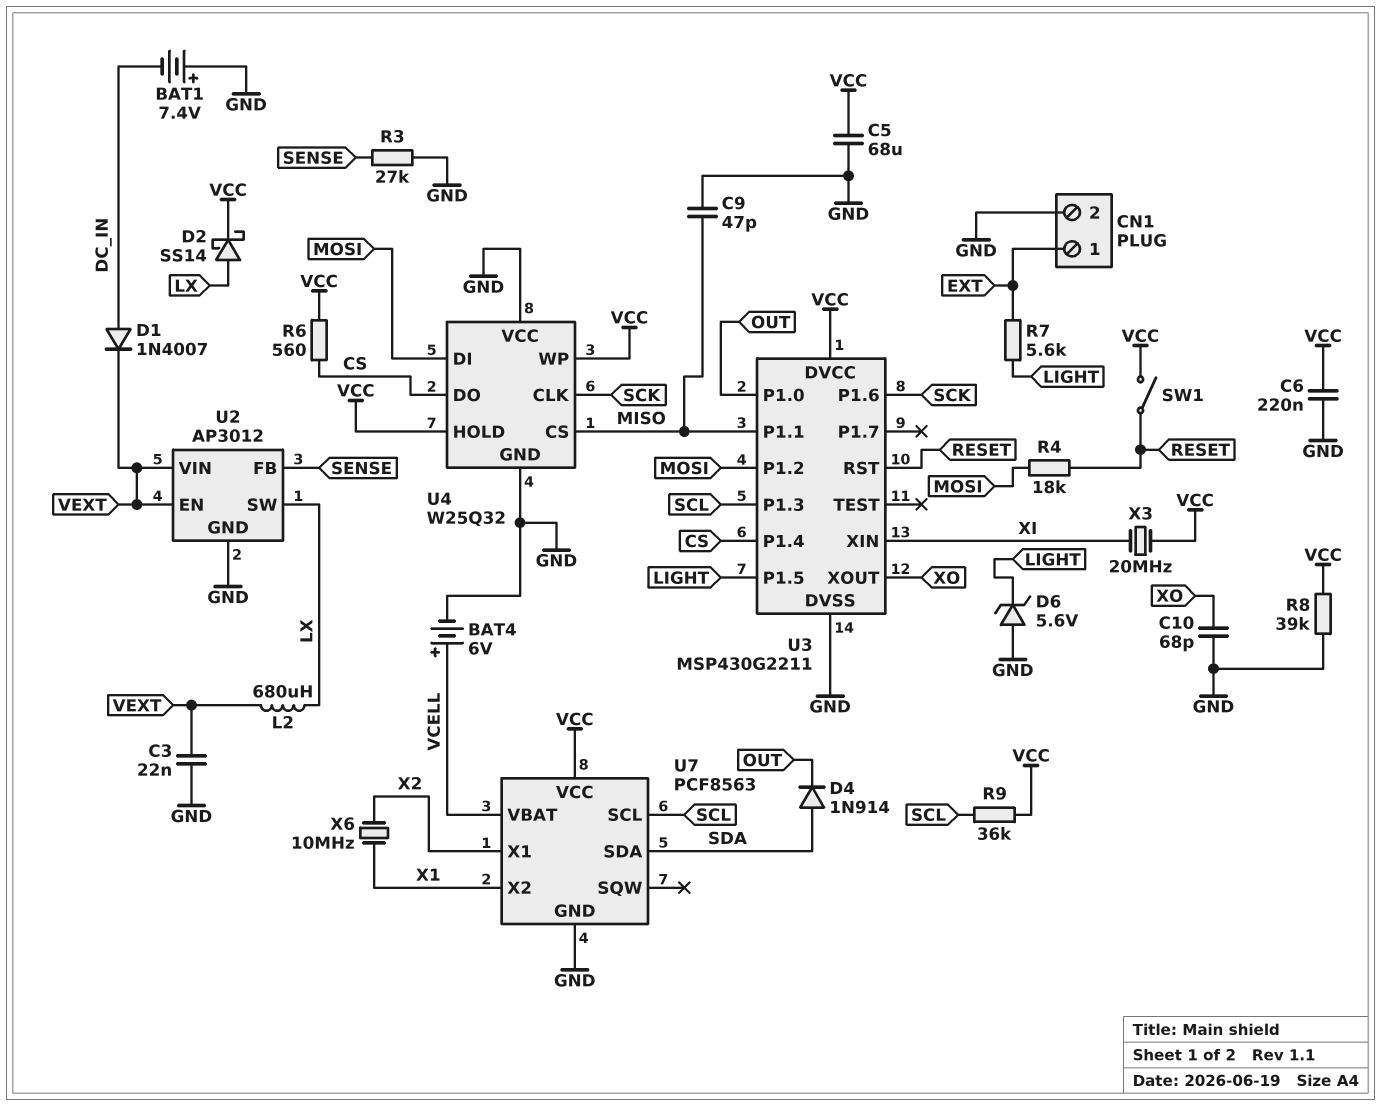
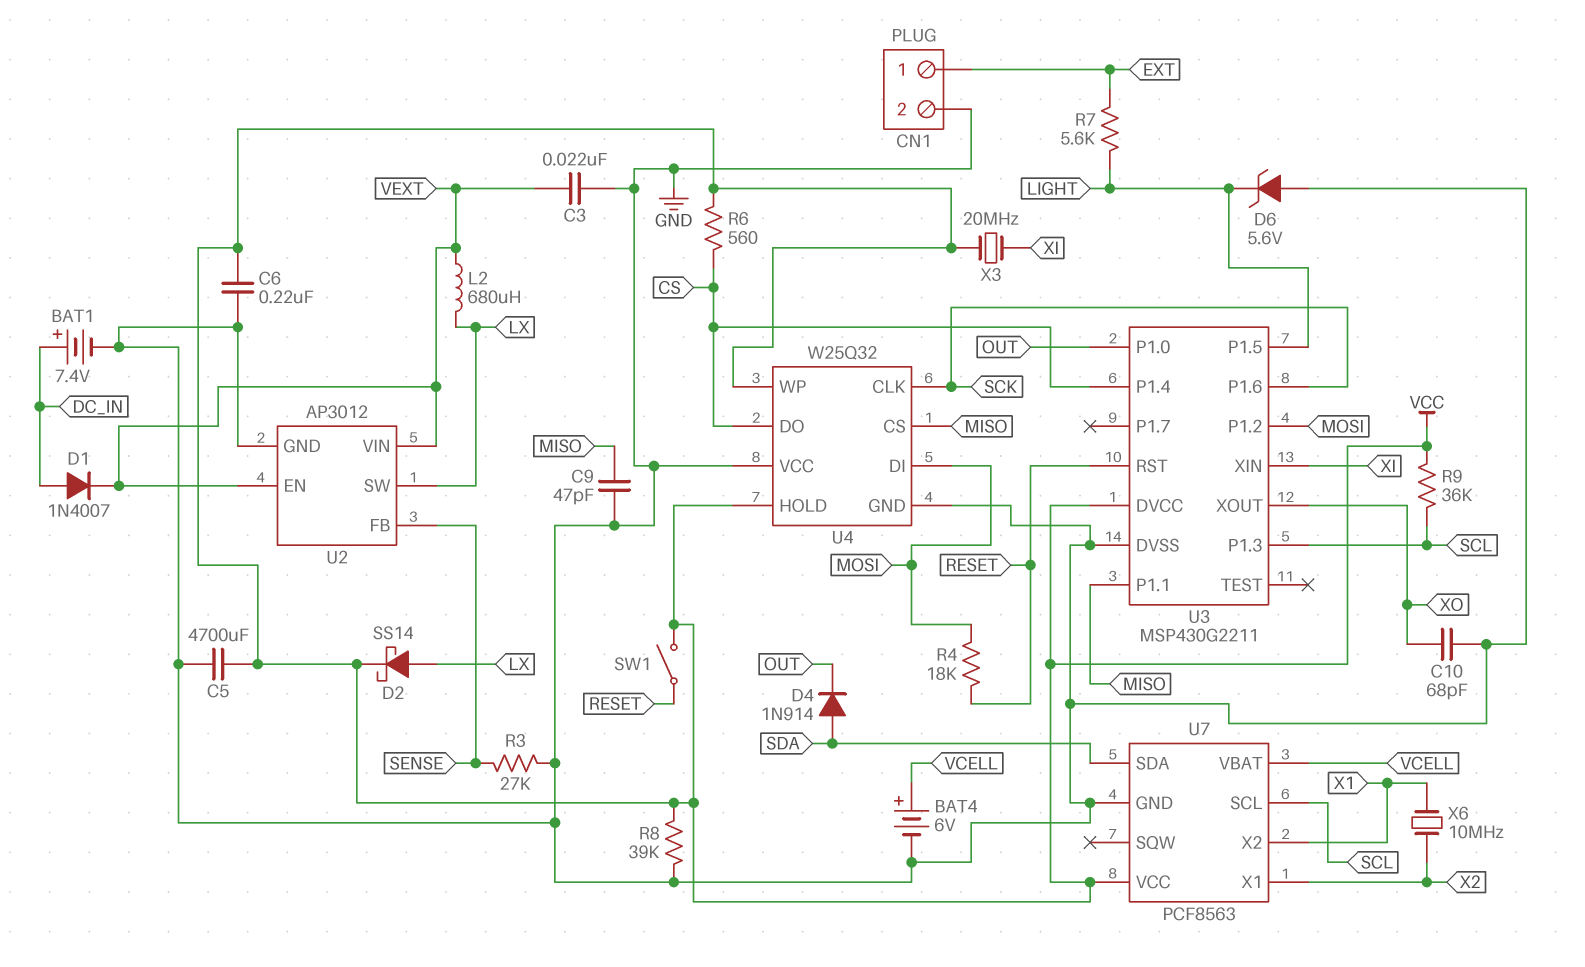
BAT1: 7.4V (plus GND, minus DC_IN) -> 7.4V (plus DC_IN, minus GND)
C5: 68uF (GND, VCC) -> 4700uF (GND, VCC)

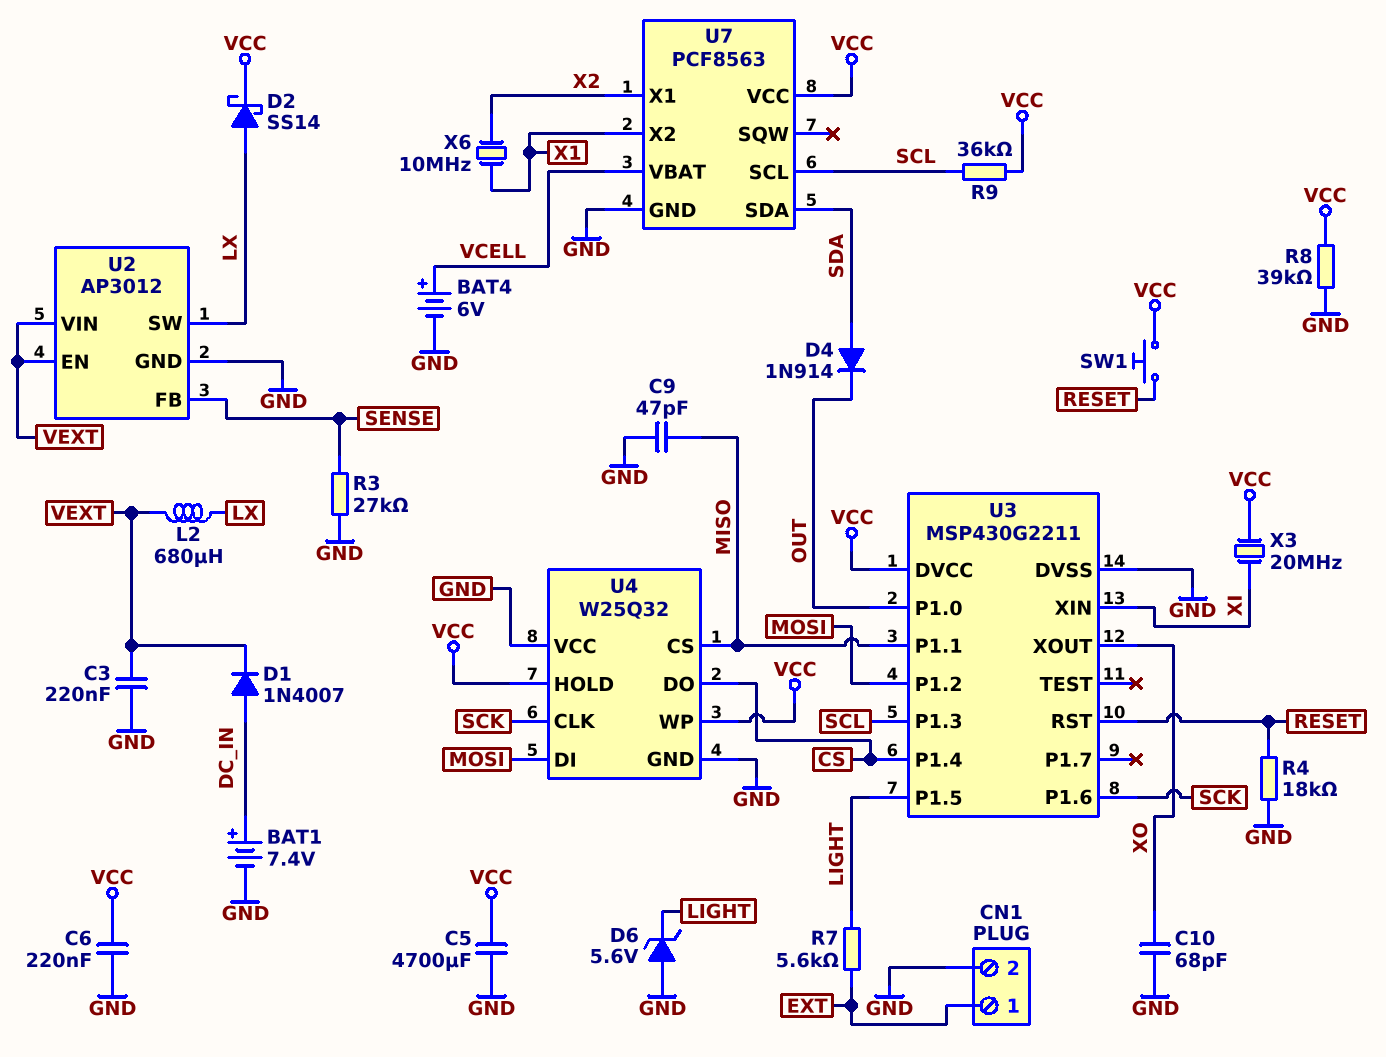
C3: 22nF (GND, VEXT) -> 220nF (GND, VEXT)
R4: 18k (MOSI, RESET) -> 18k (GND, RESET)
R6: 560 (CS, VCC) -> none
SW1: switch (RESET, VCC) -> button (RESET, VCC)

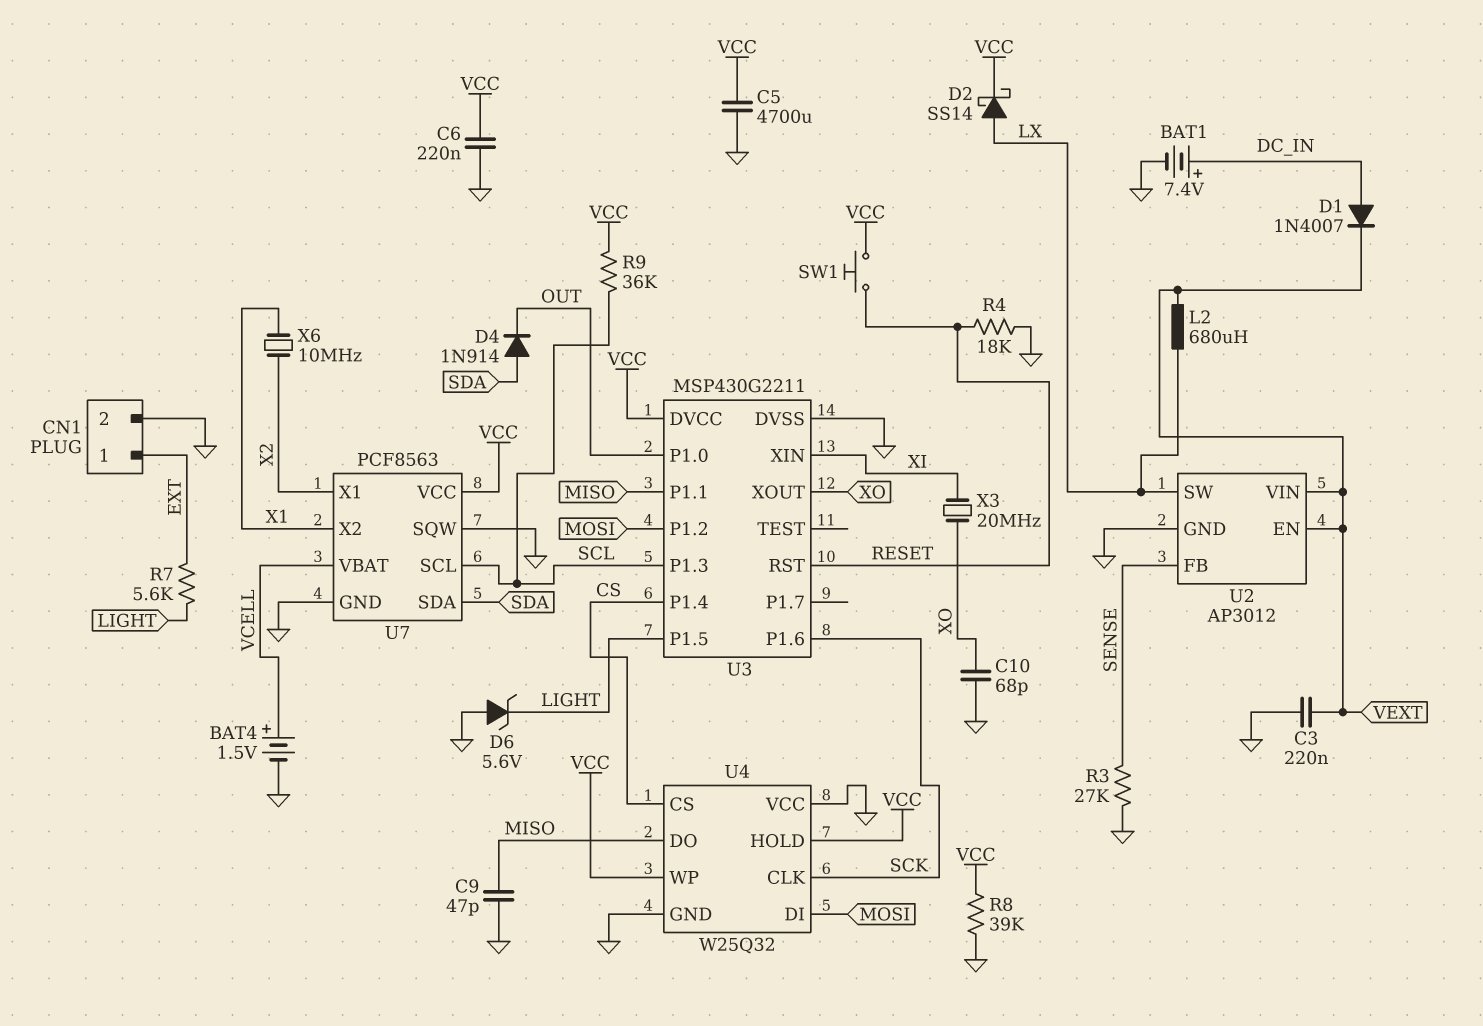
BAT4: 6V (plus VCELL, minus GND) -> 1.5V (plus VCELL, minus GND)
U4 pin CS: MISO -> CS
U4 pin DO: CS -> MISO
U7 pin SQW: none -> GND
X3: 20MHz (VCC, XI) -> 20MHz (XI, XO)

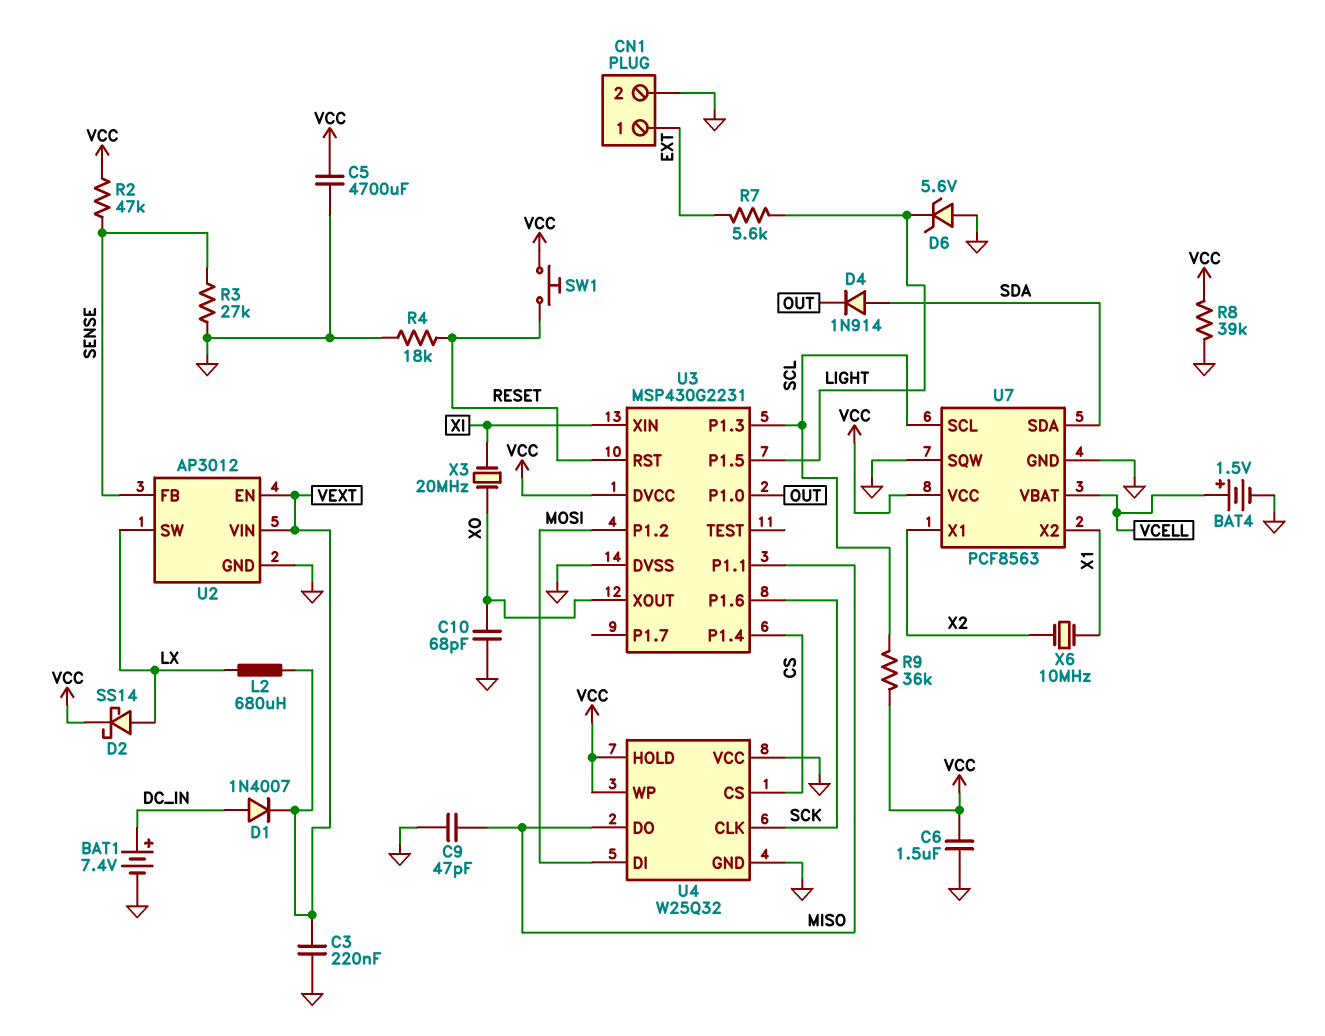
C6: 220nF (GND, VCC) -> 1.5uF (GND, VCC)
R2: none -> 47k (SENSE, VCC)
U3: MSP430G2211 -> MSP430G2231

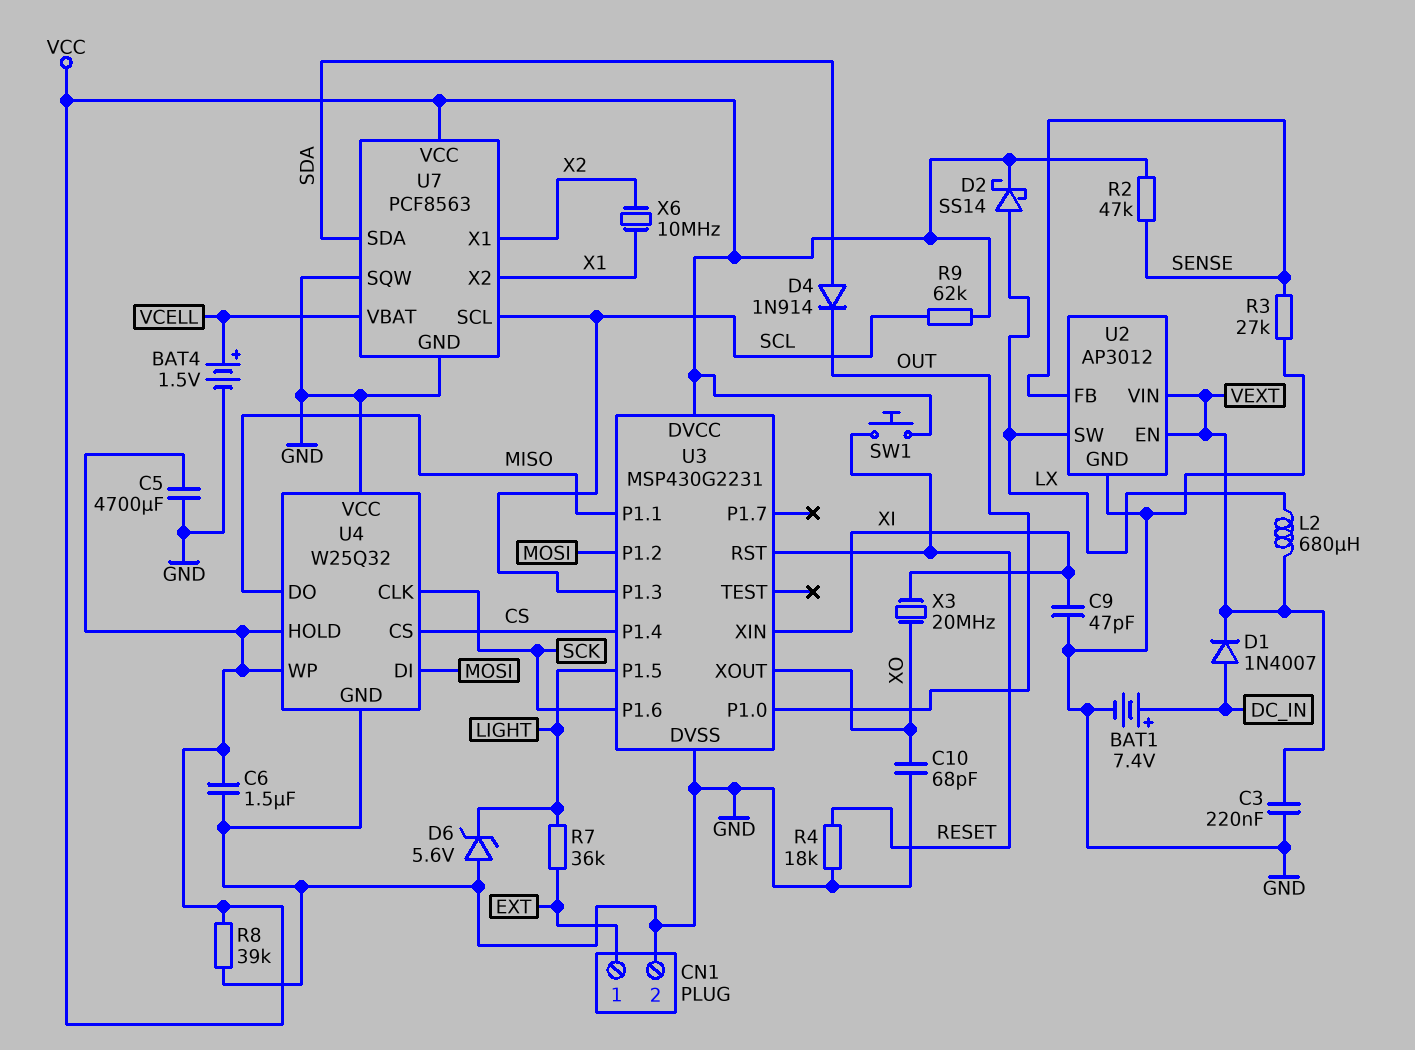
C9: 47pF (GND, MISO) -> 47pF (GND, XI)
R7: 5.6k (EXT, LIGHT) -> 36k (EXT, LIGHT)
R9: 36k (SCL, VCC) -> 62k (SCL, VCC)

